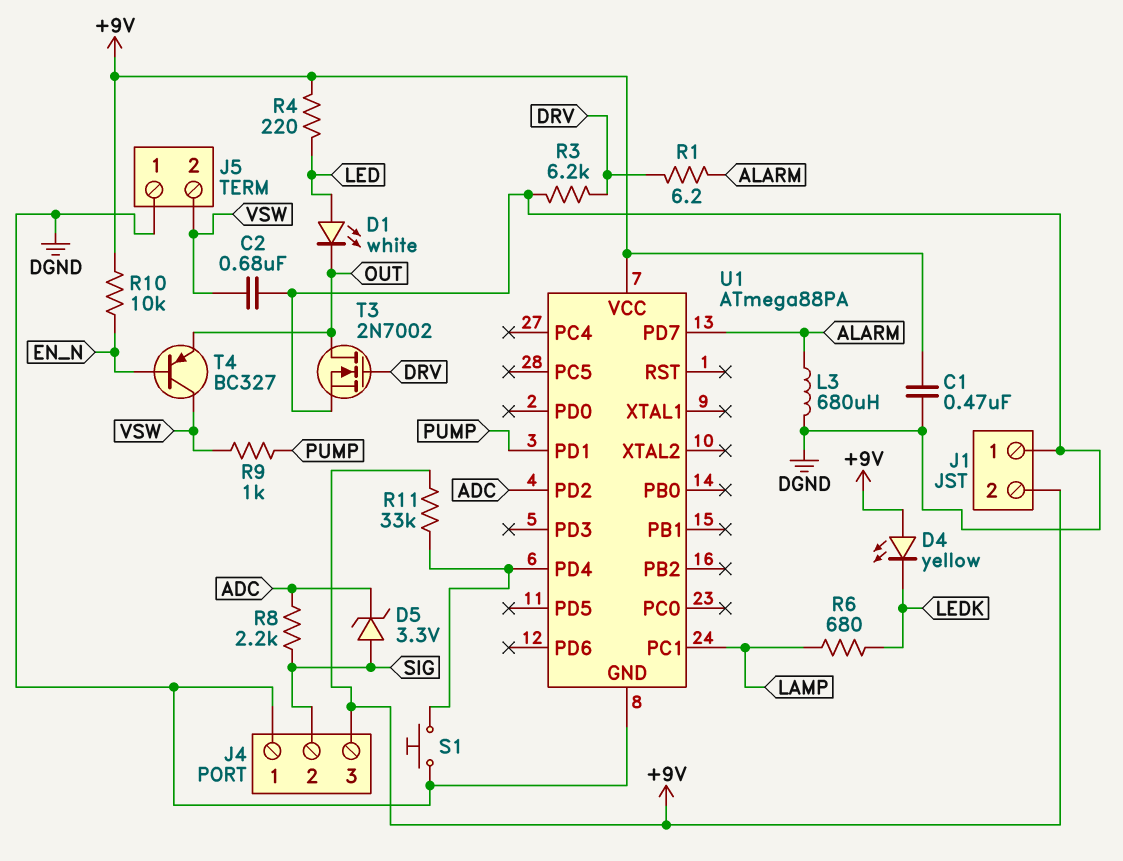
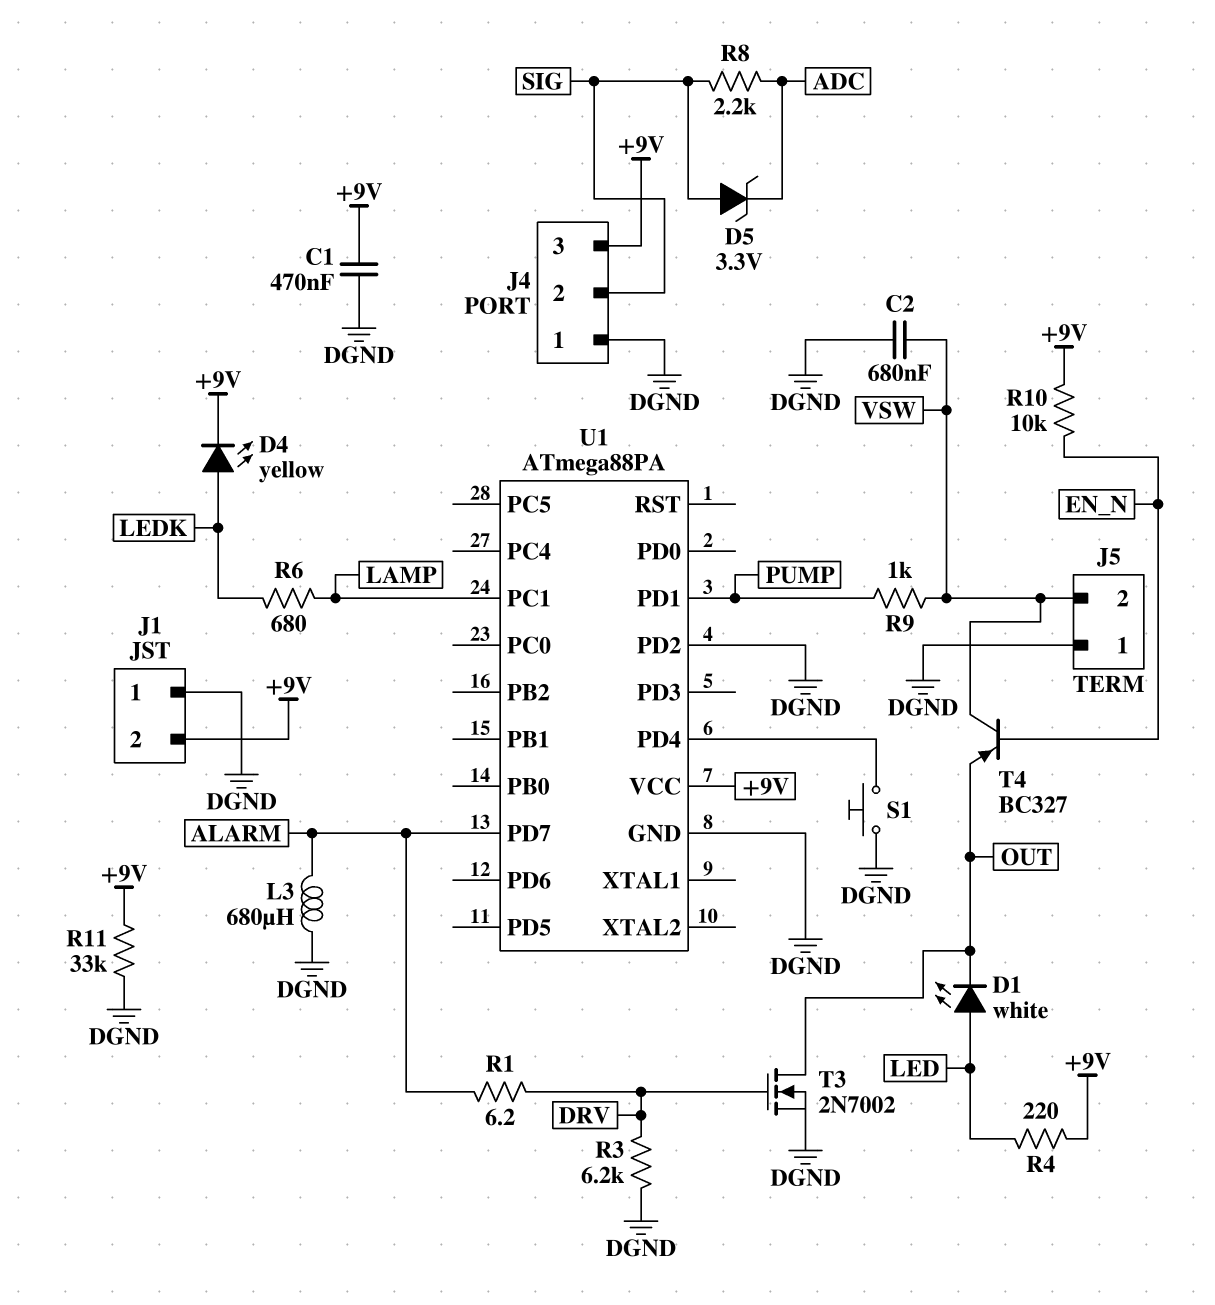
D4: LED yellow (A +9V, K LEDK) -> LED yellow (A LEDK, K +9V)
R11: 33k (+9V, U1/PD4) -> 33k (+9V, DGND)
U1 pin PD2: ADC -> DGND

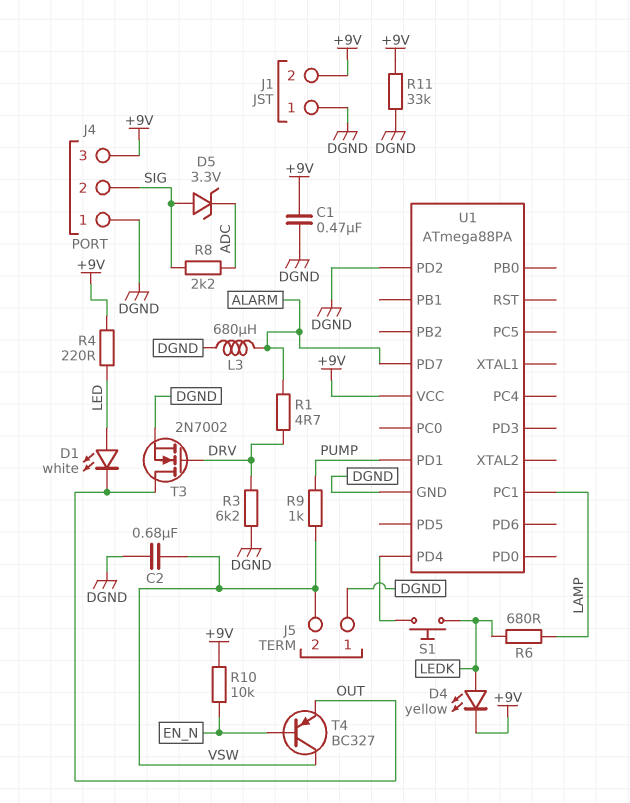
R1: 6.2 (ALARM, DRV) -> 4.7 (ALARM, DRV)
S1: button (DGND, U1/PD4) -> button (LEDK, U1/PD4)

